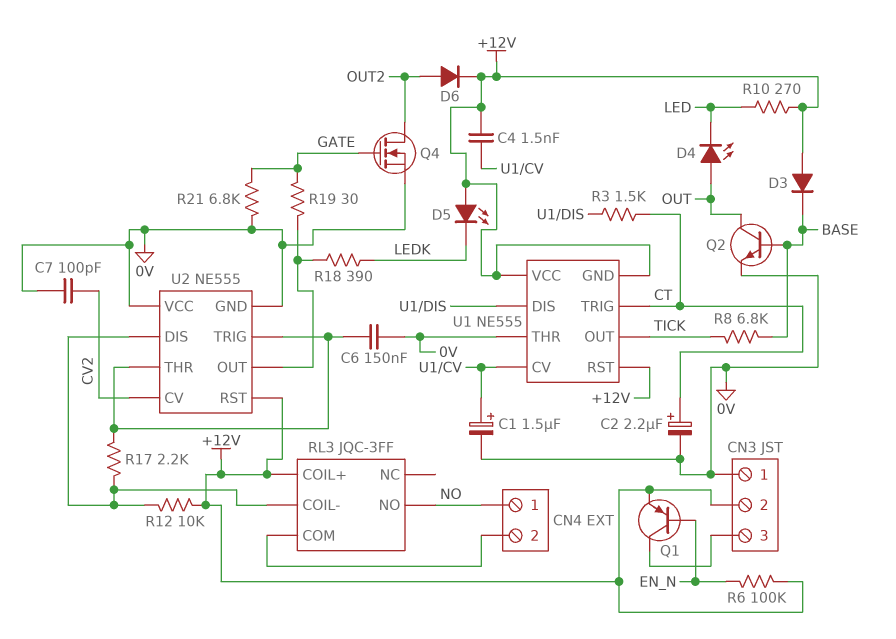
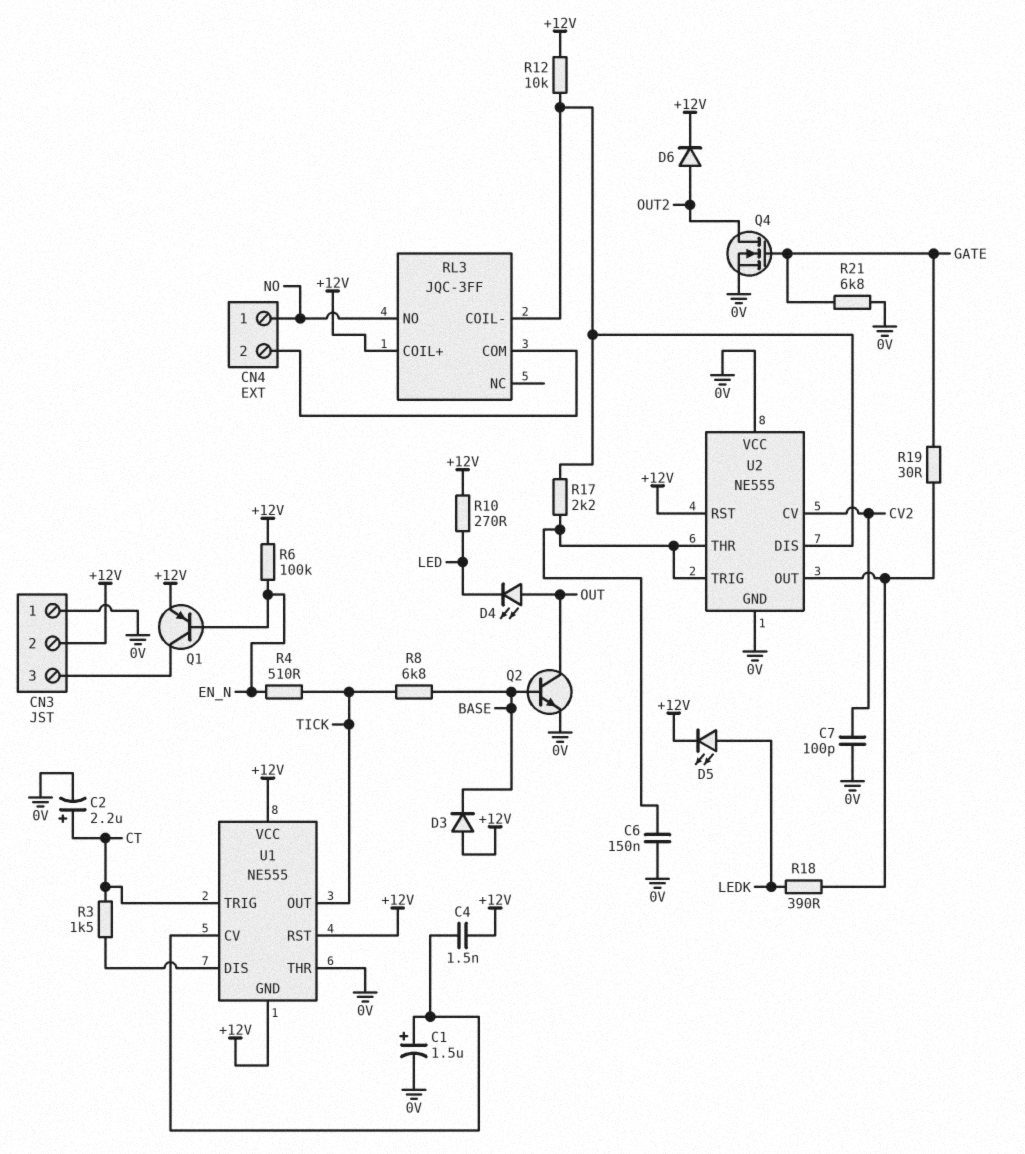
D5: LED (A +12V, K LEDK) -> LED (A LEDK, K +12V)
R4: none -> 510 (EN_N, TICK)

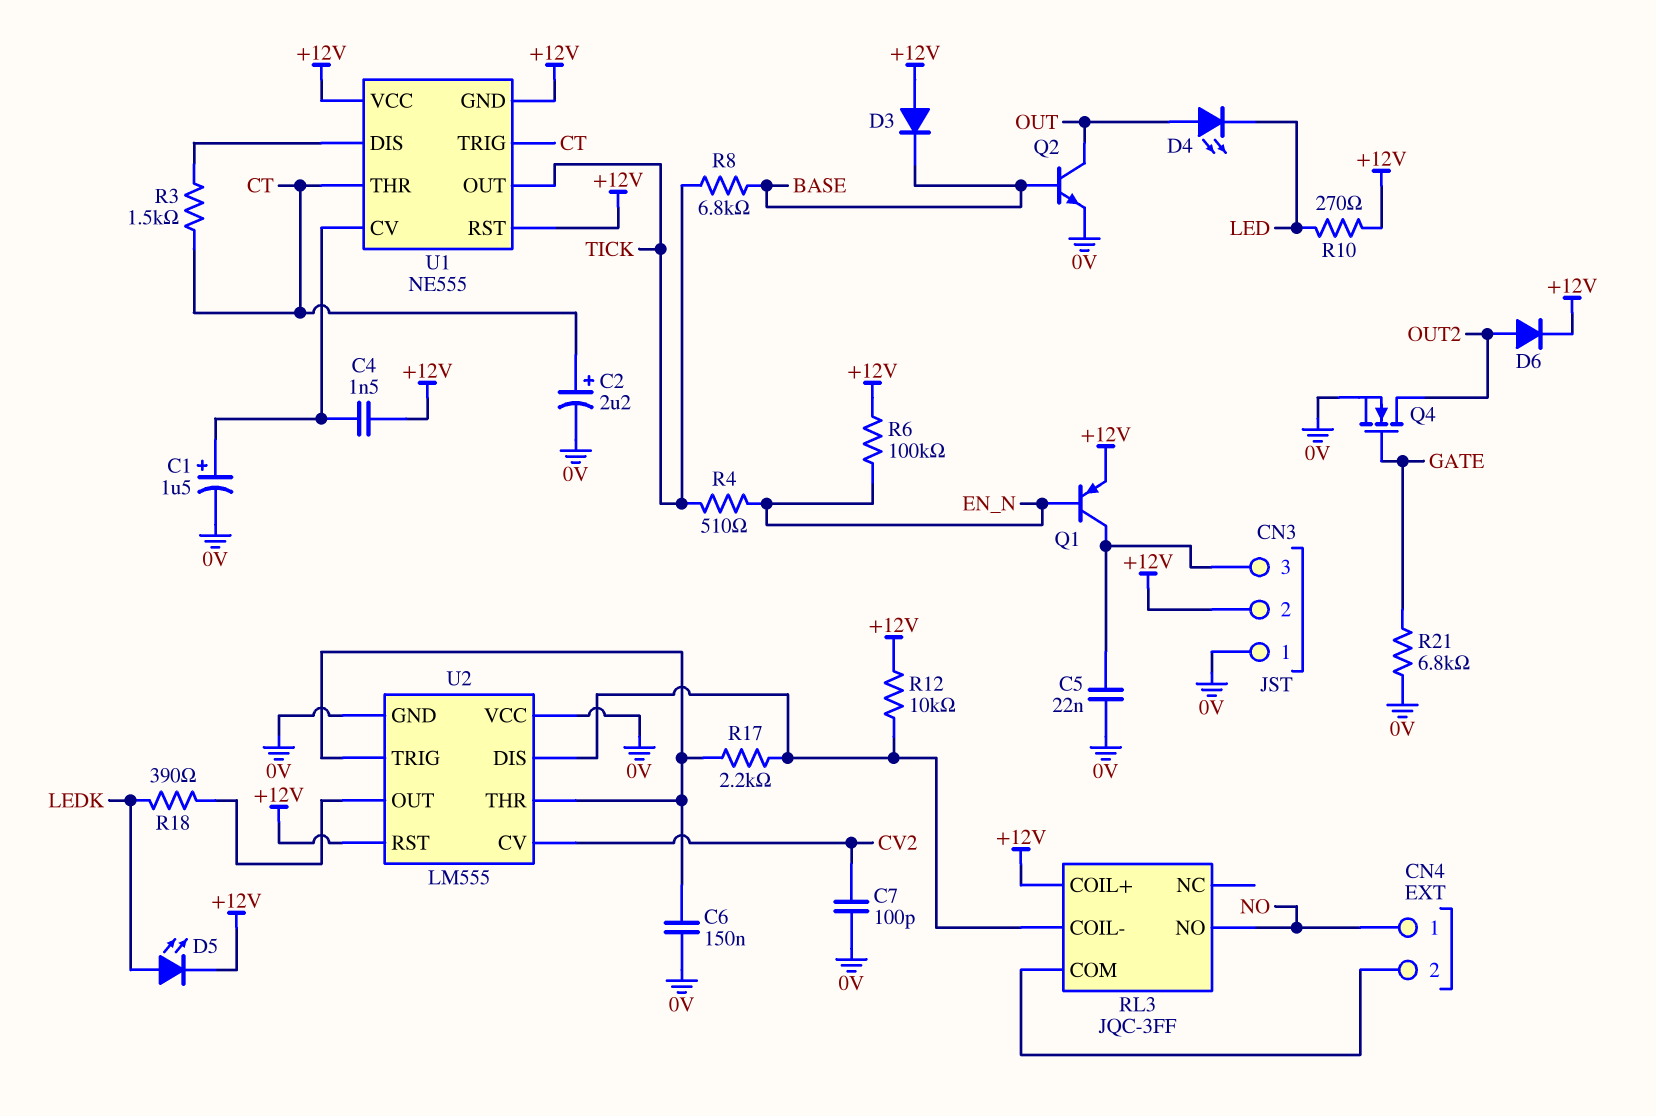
C5: none -> 22nF (0V, CN3/3)
R19: 30 (GATE, U2/OUT) -> none
U1 pin THR: 0V -> CT
U2: NE555 -> LM555

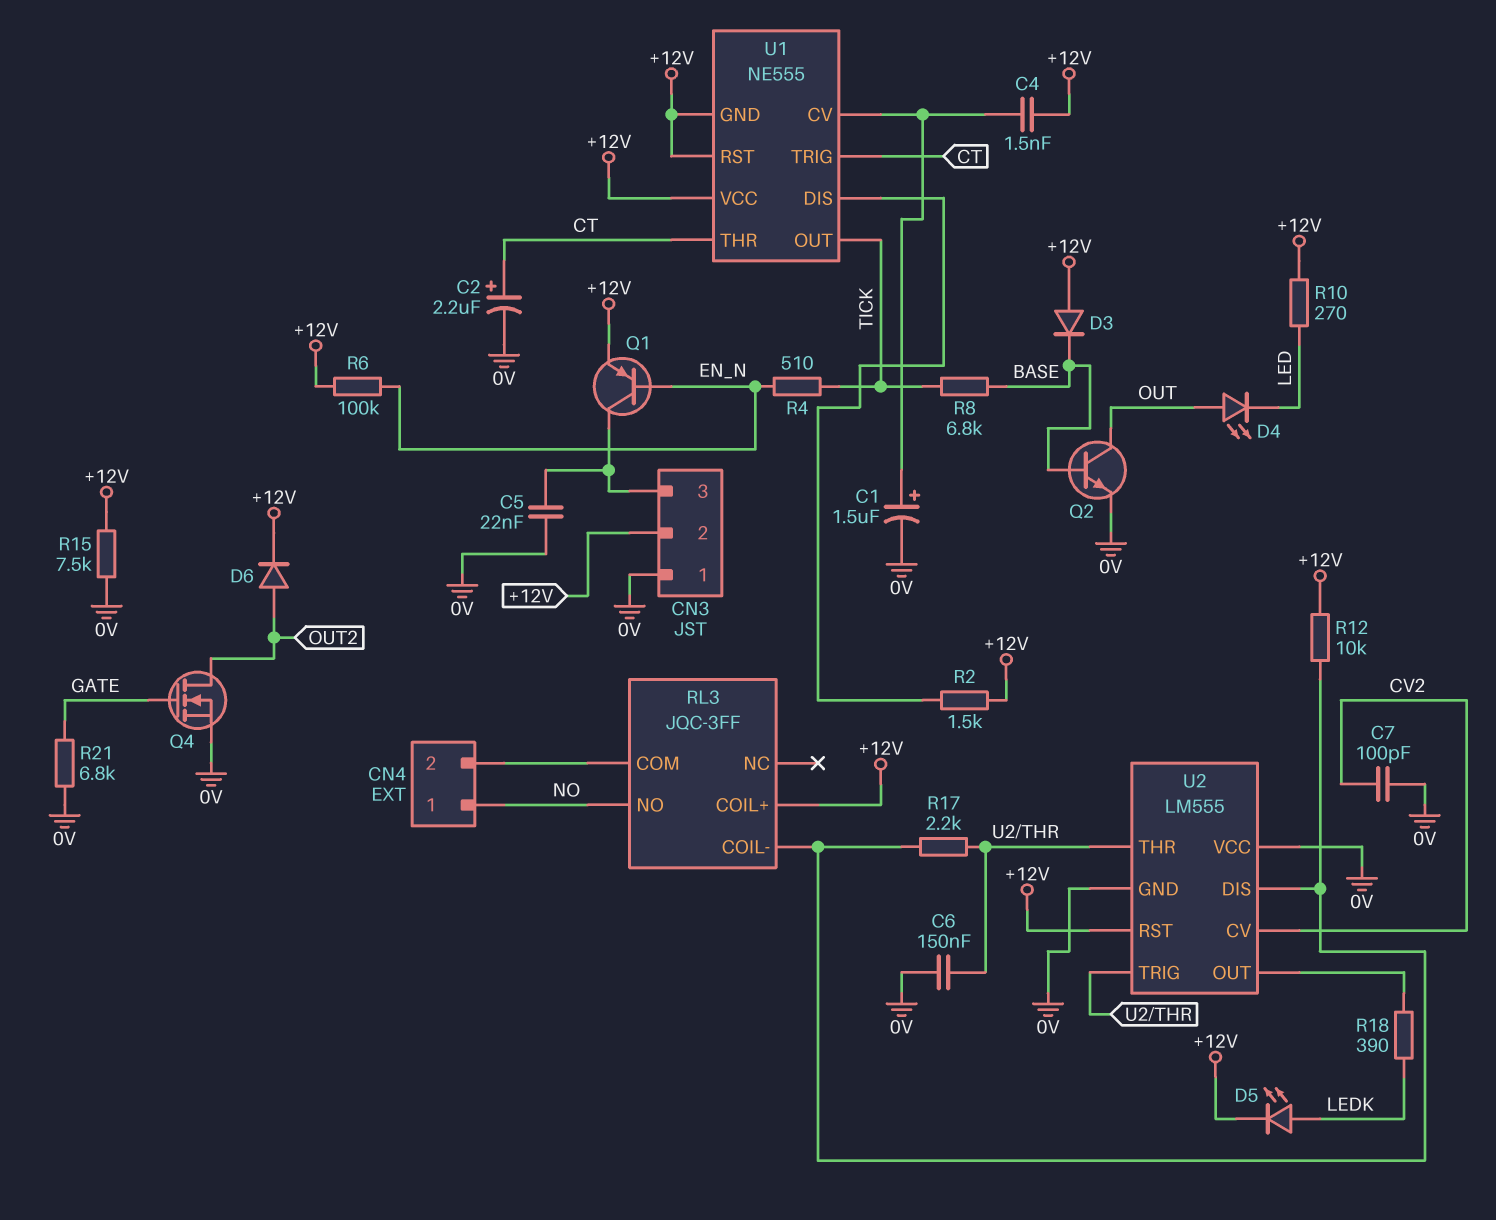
R2: none -> 1.5k (+12V, U1/DIS)
R3: 1.5k (CT, U1/DIS) -> none
R15: none -> 7.5k (+12V, 0V)

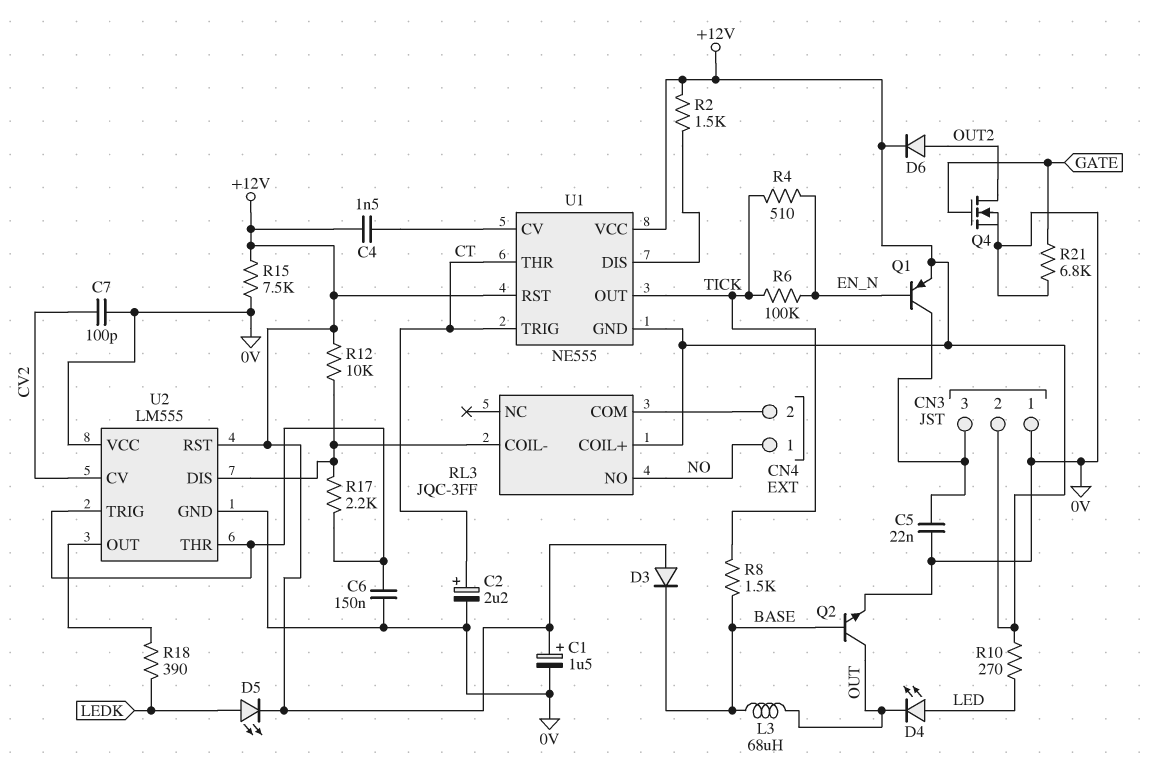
C1: 1.5uF (plus U1/CV, minus 0V) -> 1.5uF (plus +12V, minus 0V)
D4: LED (A OUT, K LED) -> LED (A LED, K OUT)
L3: none -> 68uH (BASE, OUT)
R6: 100k (+12V, EN_N) -> 100k (EN_N, TICK)
R8: 6.8k (BASE, TICK) -> 1.5k (BASE, TICK)

